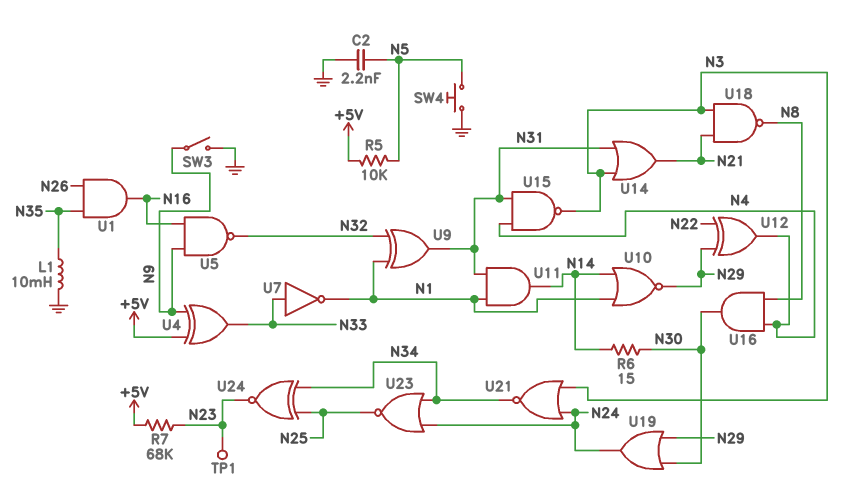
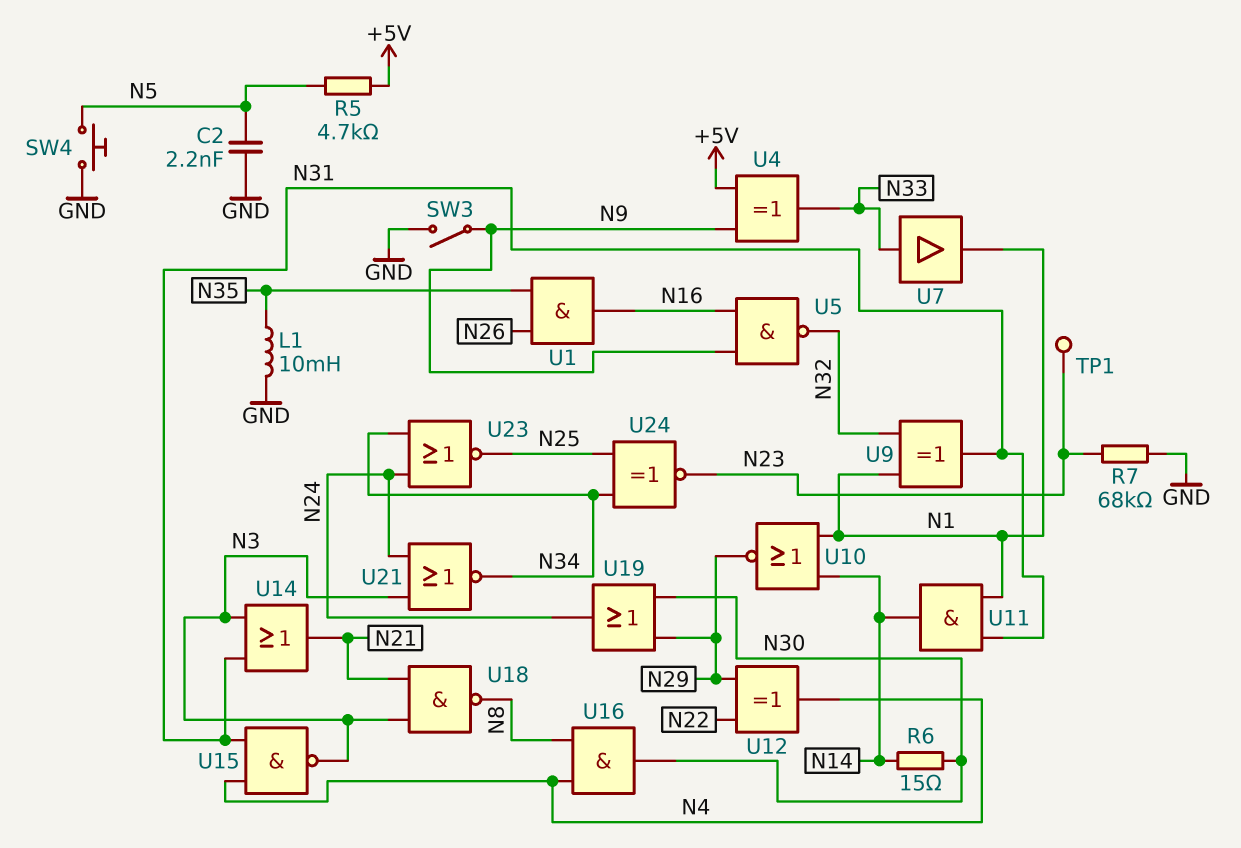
R5: 10k (+5V, N5) -> 4.7k (+5V, N5)
R7: 68k (+5V, N23) -> 68k (GND, N23)
U7: NOT (in N33, out N1) -> buffer (in N33, out N1)

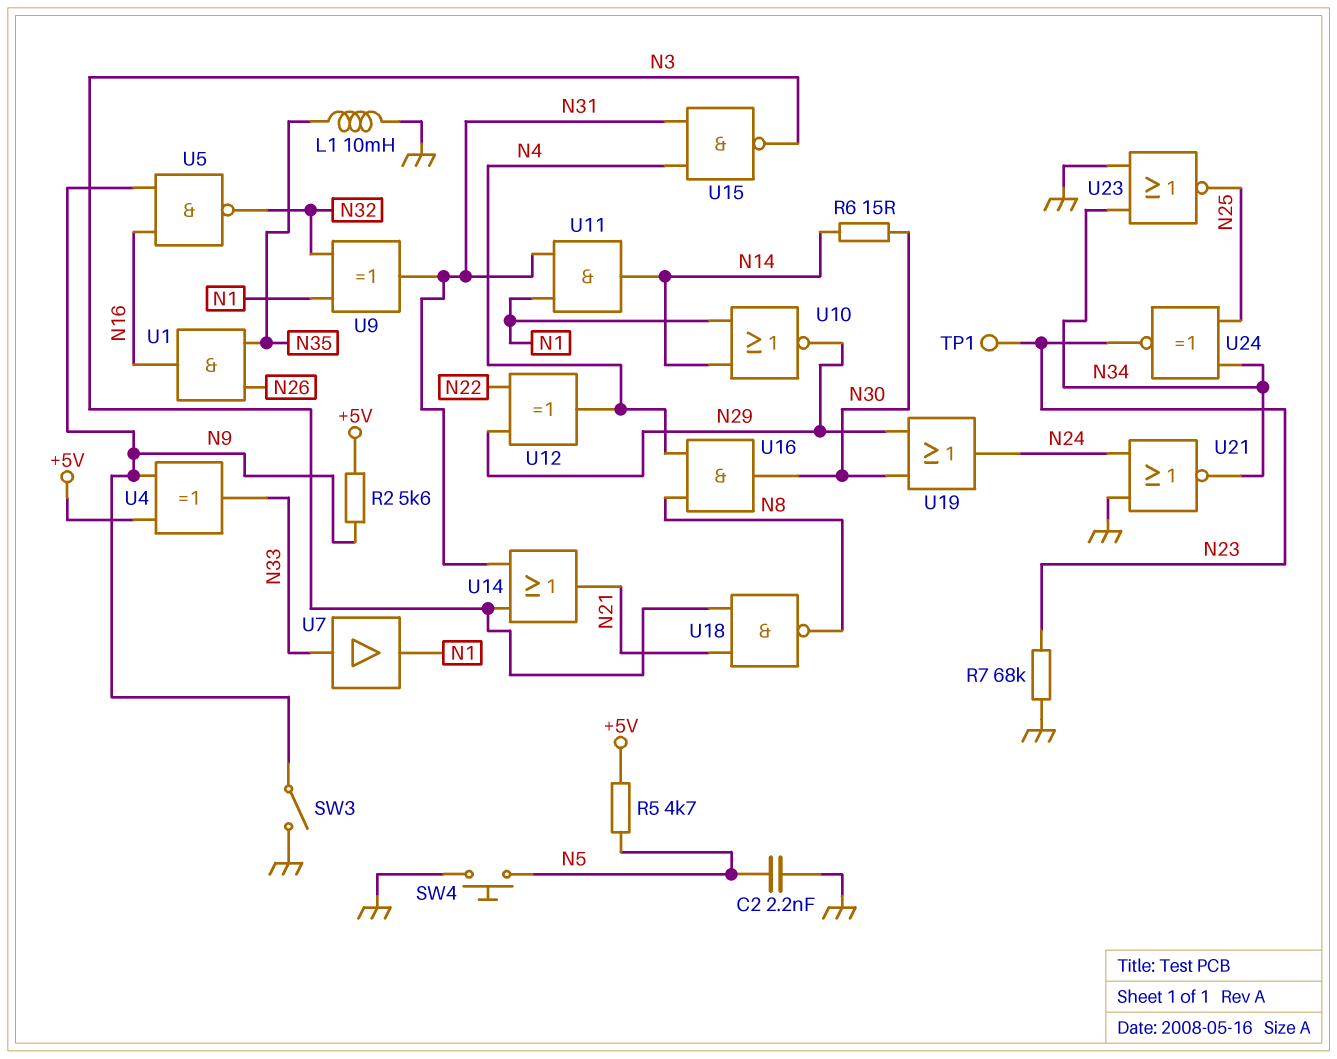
R2: none -> 5.6k (+5V, N9)
U21: NOR (in N3, in N24, out N34) -> NOR (in GND, in N24, out N34)
U23: NOR (in N24, in N34, out N25) -> NOR (in GND, in N34, out N25)

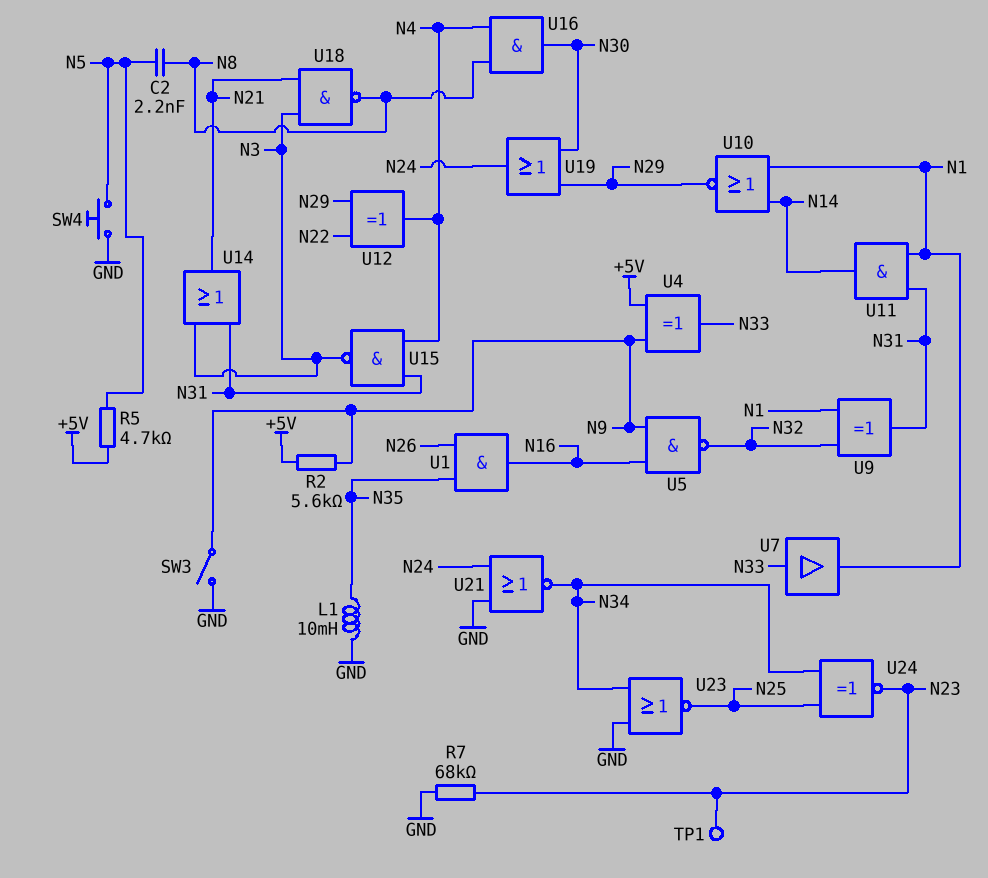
C2: 2.2nF (GND, N5) -> 2.2nF (N5, N8)
R6: 15 (N14, N30) -> none

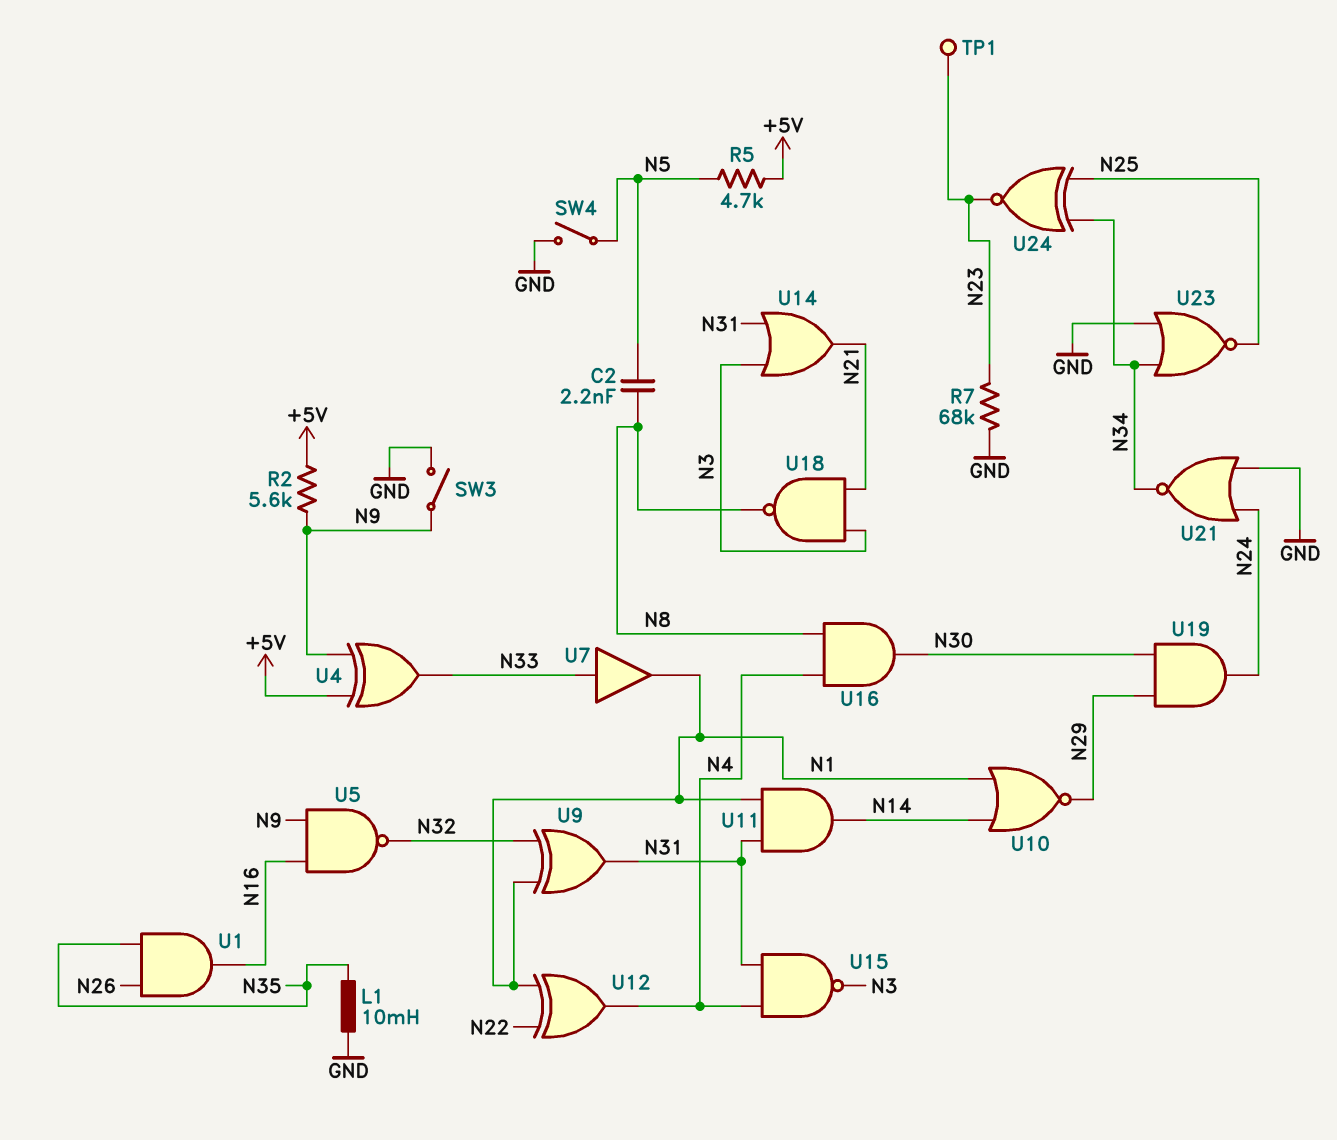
SW4: button (GND, N5) -> switch (GND, N5)
U12: XOR (in N22, in N29, out N4) -> XOR (in N1, in N22, out N4)
U19: OR (in N29, in N30, out N24) -> AND (in N29, in N30, out N24)

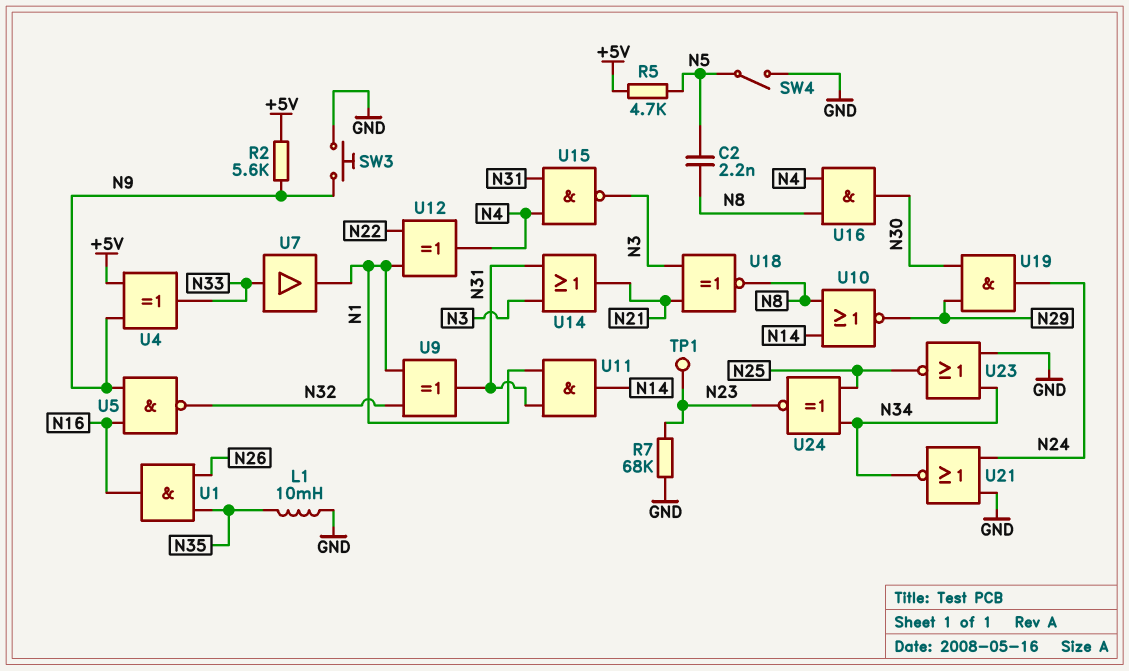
SW3: switch (GND, N9) -> button (GND, N9)
U10: NOR (in N1, in N14, out N29) -> NOR (in N8, in N14, out N29)
U18: NAND (in N3, in N21, out N8) -> XNOR (in N3, in N21, out N8)

